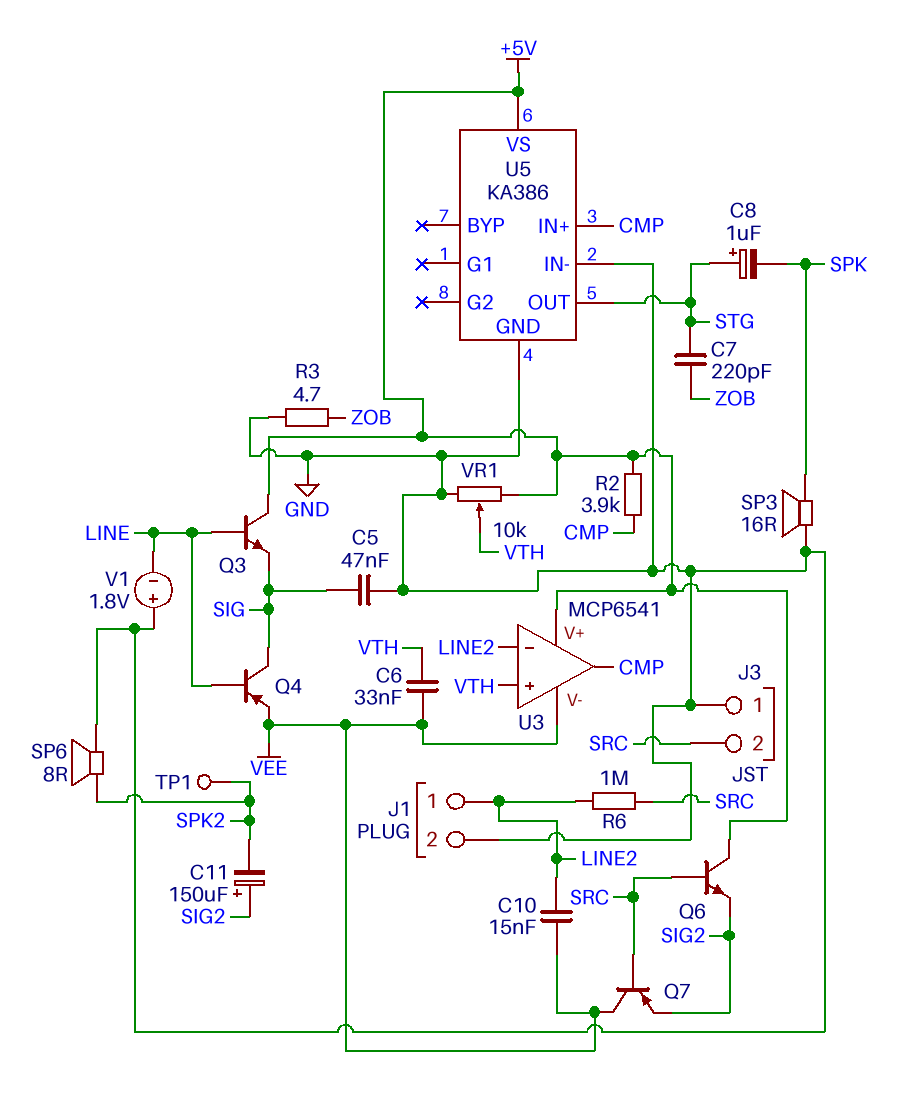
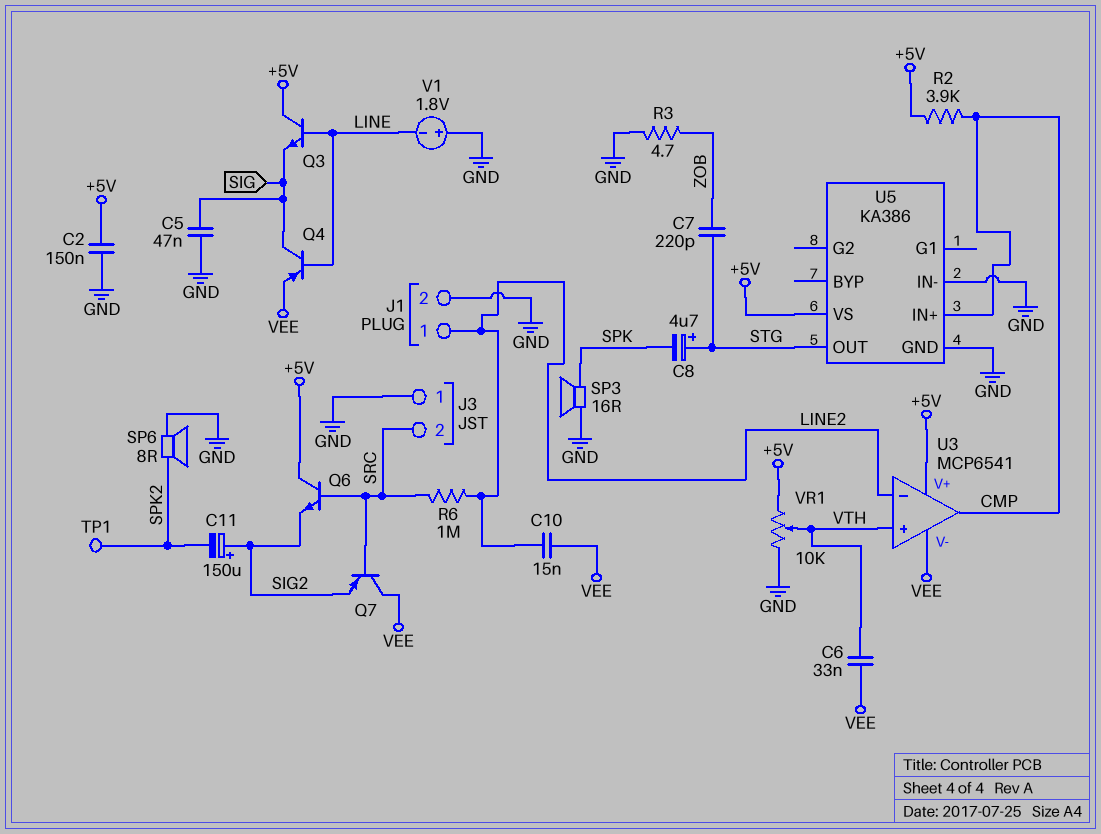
C2: none -> 150nF (+5V, GND)
C8: 1uF (plus STG, minus SPK) -> 4.7uF (plus STG, minus SPK)

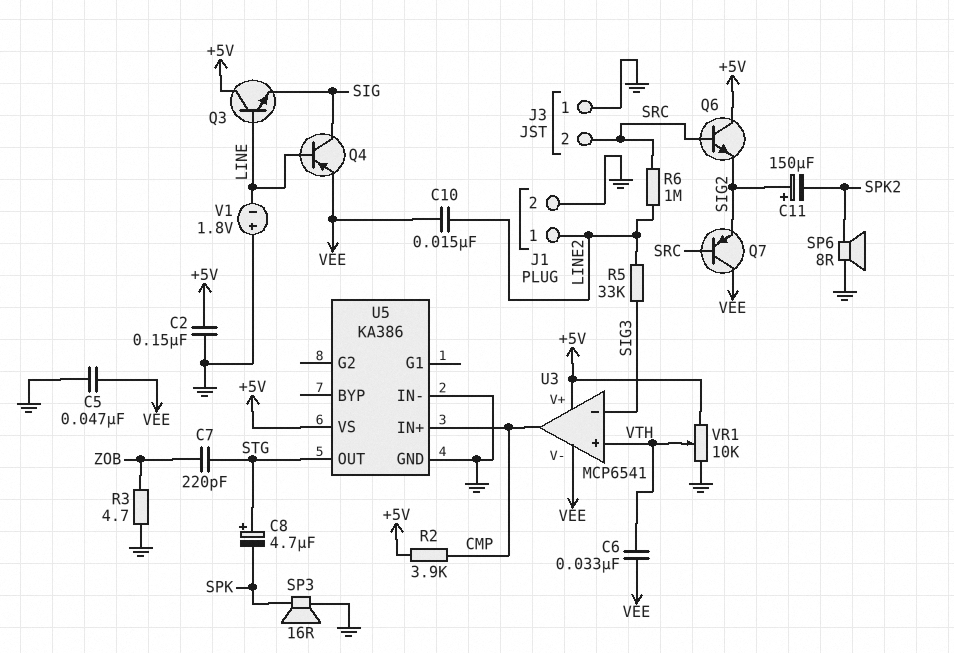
C5: 47nF (GND, SIG) -> 47nF (GND, VEE)
R5: none -> 33k (LINE2, SIG3)
TP1: test point (SPK2) -> none
U3 pin in-: LINE2 -> SIG3

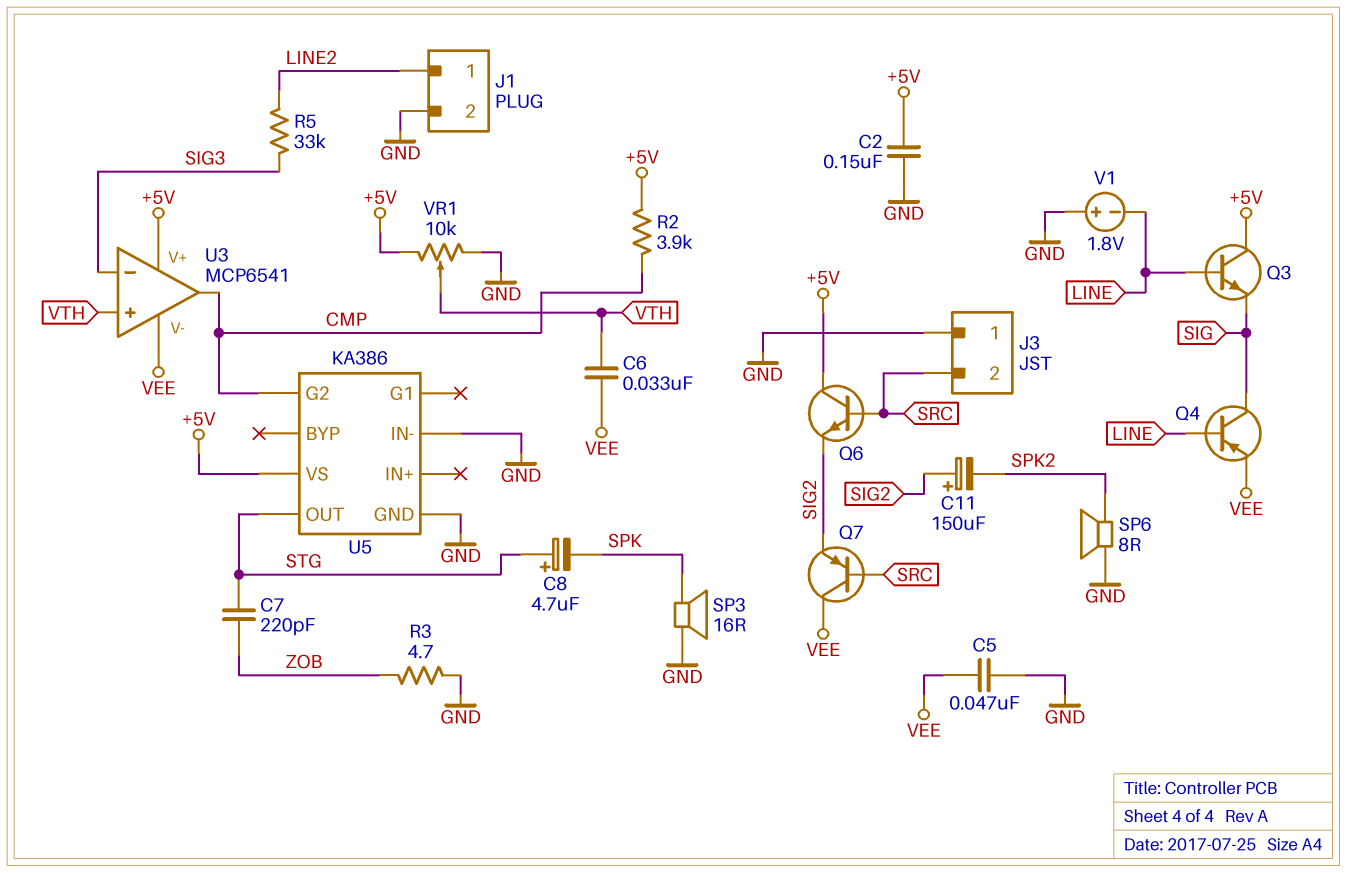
C10: 15nF (LINE2, VEE) -> none
R6: 1M (LINE2, SRC) -> none
U5 pin G2: none -> CMP
U5 pin IN+: CMP -> none

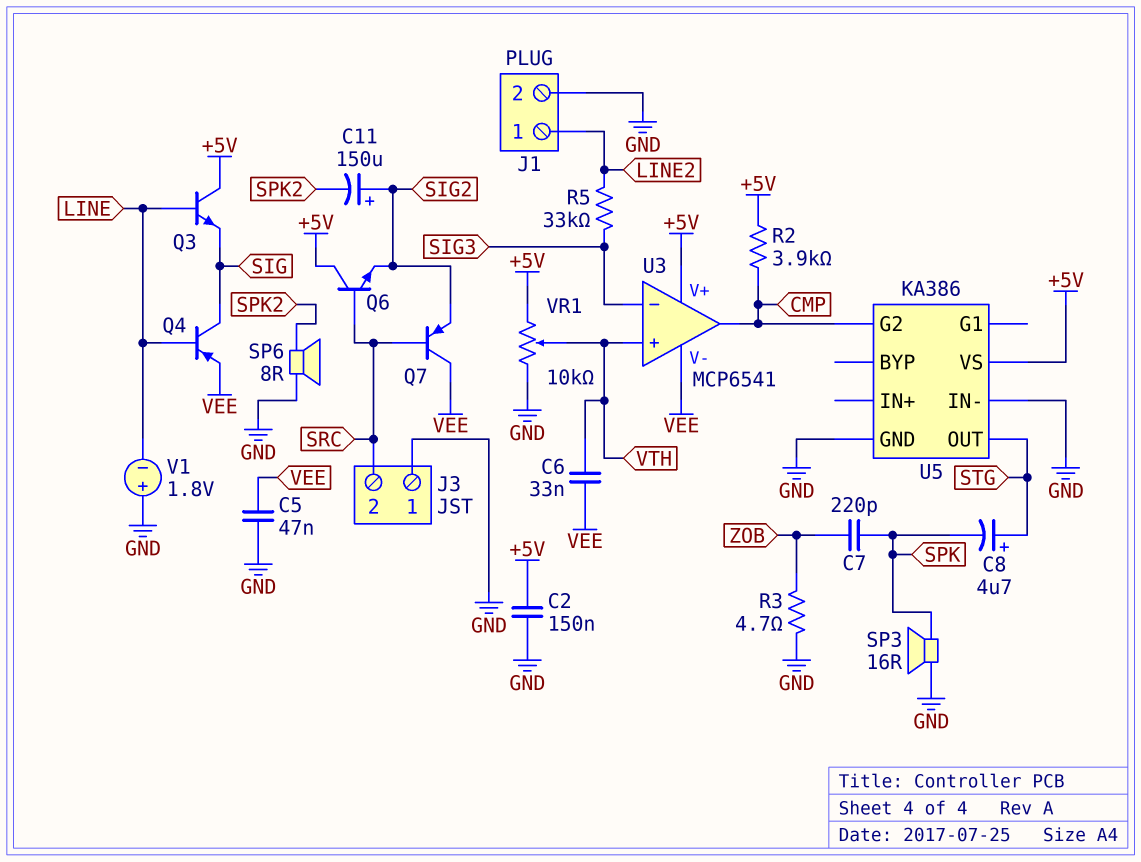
C7: 220pF (STG, ZOB) -> 220pF (SPK, ZOB)

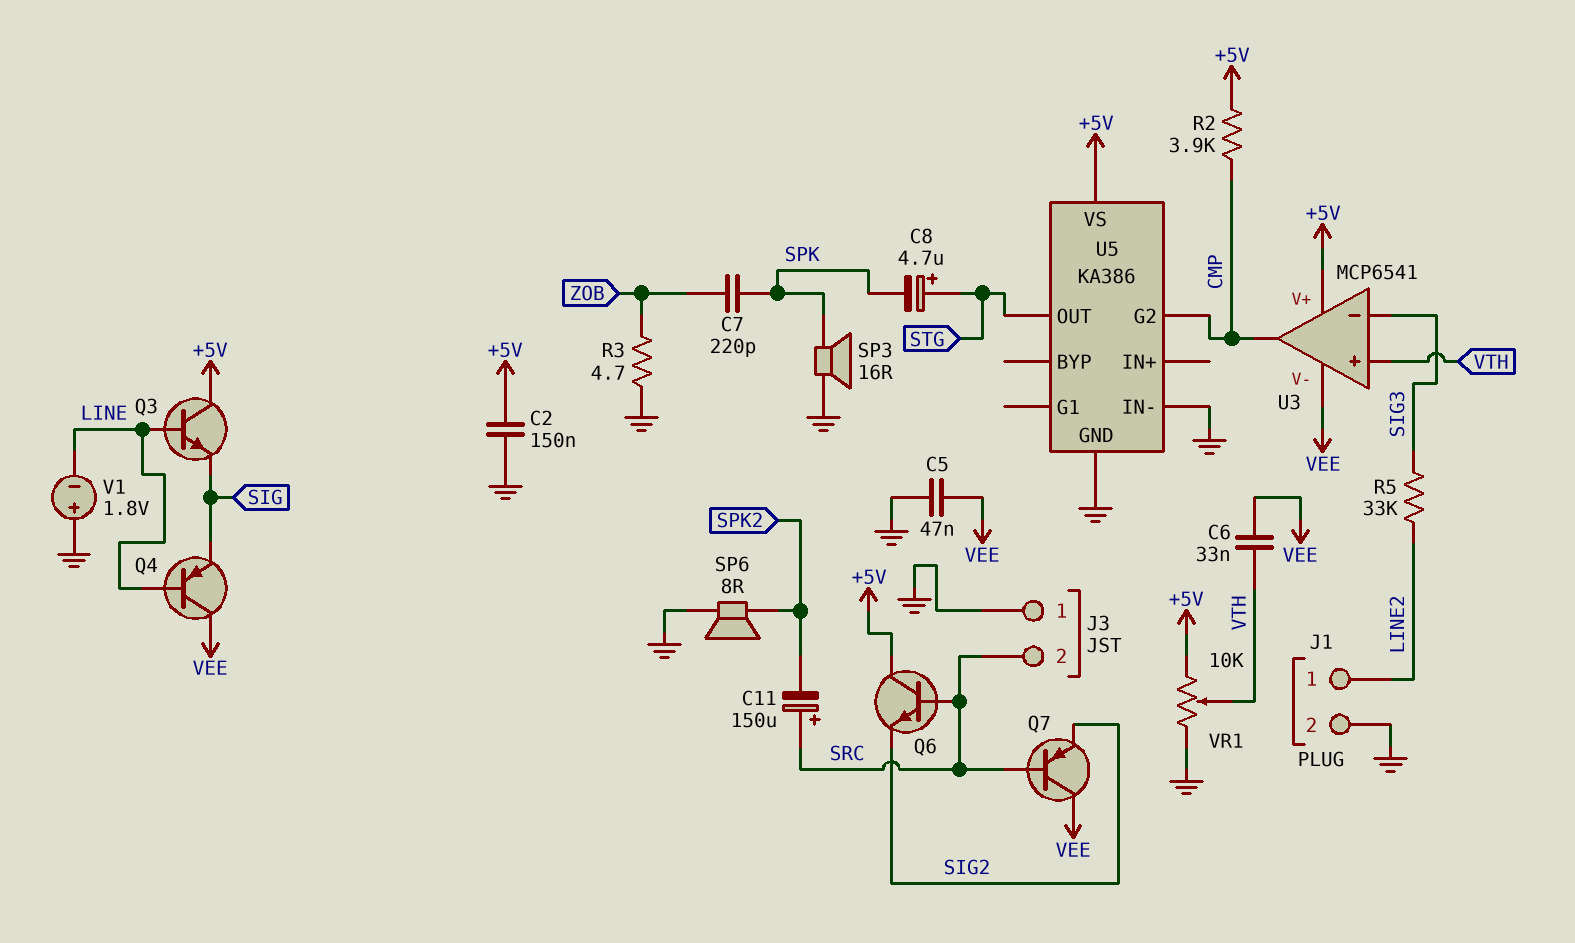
C11: 150uF (plus SIG2, minus SPK2) -> 150uF (plus SRC, minus SPK2)
Q4: PNP (B LINE, C SIG, E VEE) -> PNP (B LINE, C VEE, E SIG)

